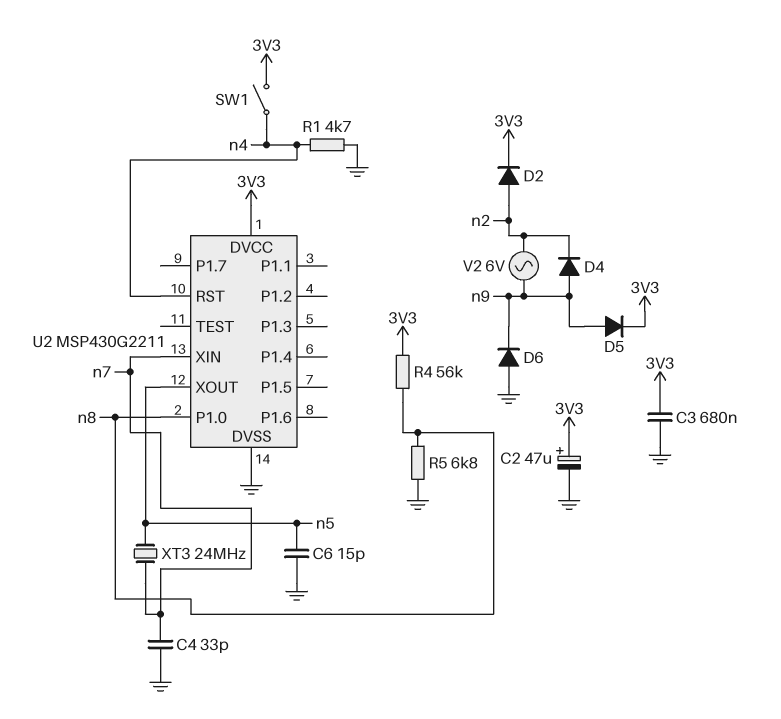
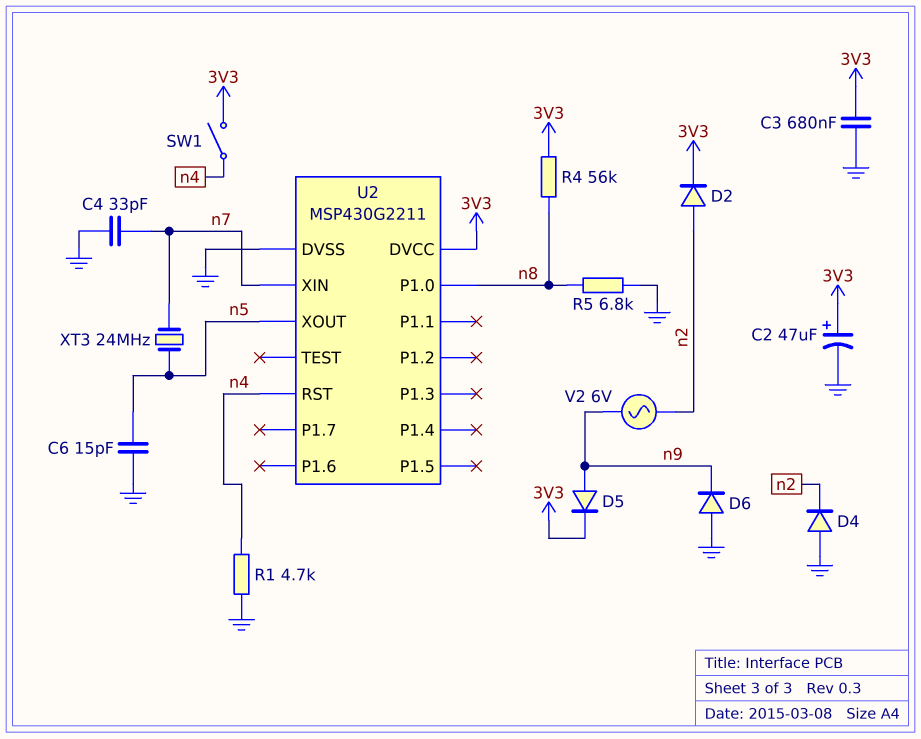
D4: diode (A n9, K n2) -> diode (A GND, K n2)

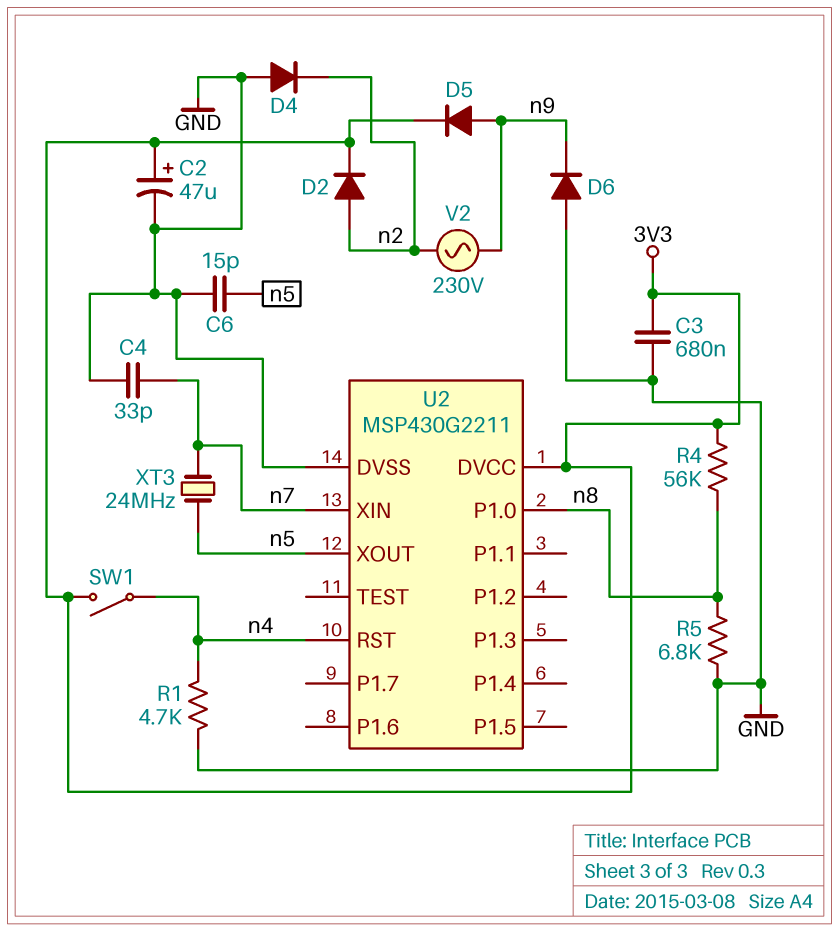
V2: AC 6V (n2, n9) -> AC 230V (n2, n9)

